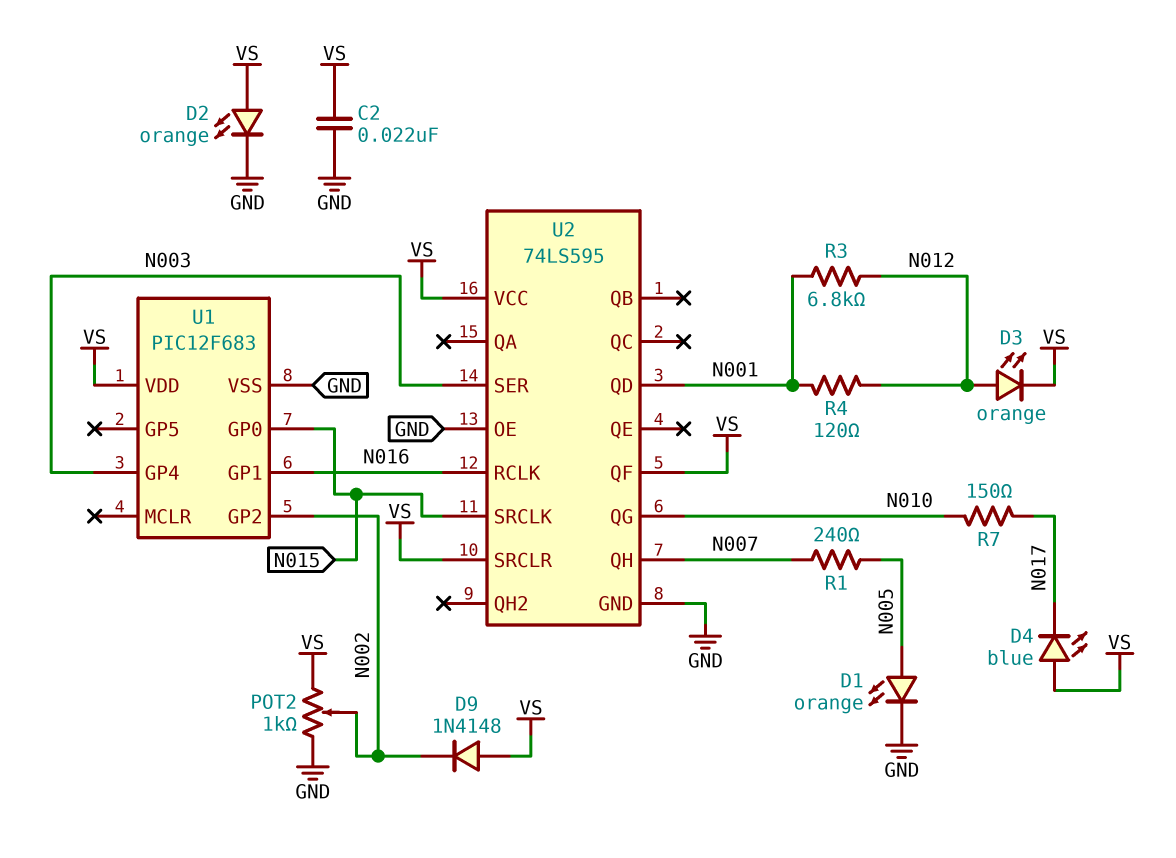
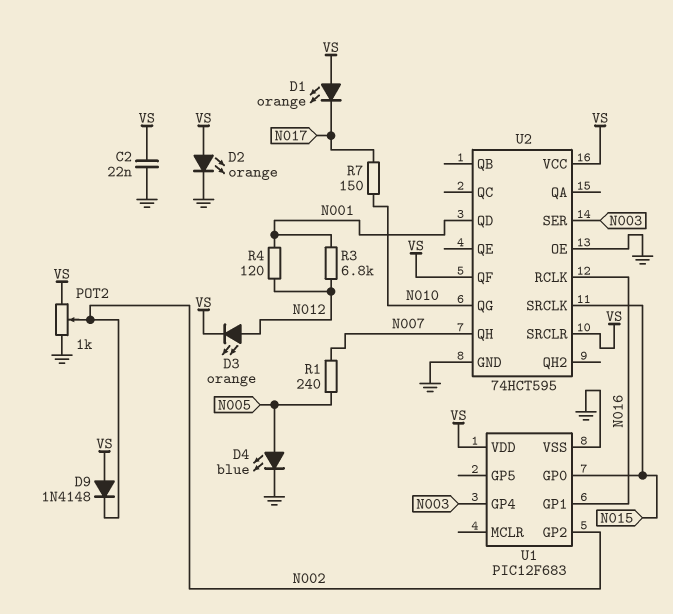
D1: LED orange (A N005, K GND) -> LED orange (A VS, K N017)
D4: LED blue (A VS, K N017) -> LED blue (A N005, K GND)
U2: 74LS595 -> 74HCT595

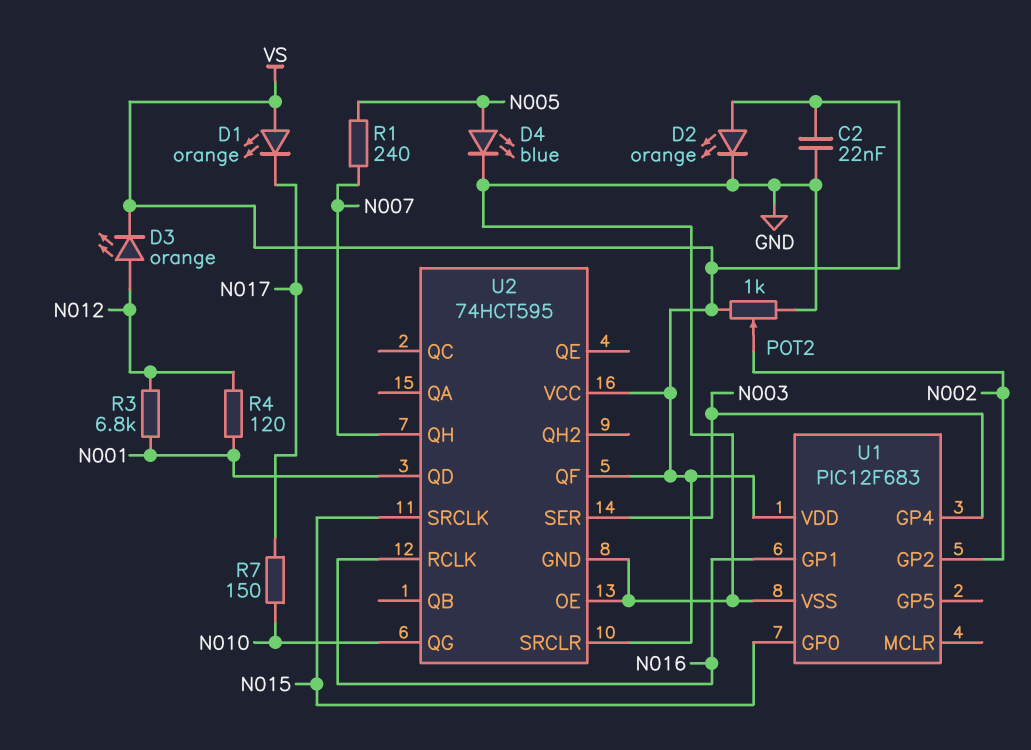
D9: diode 1N4148 (A VS, K N002) -> none

